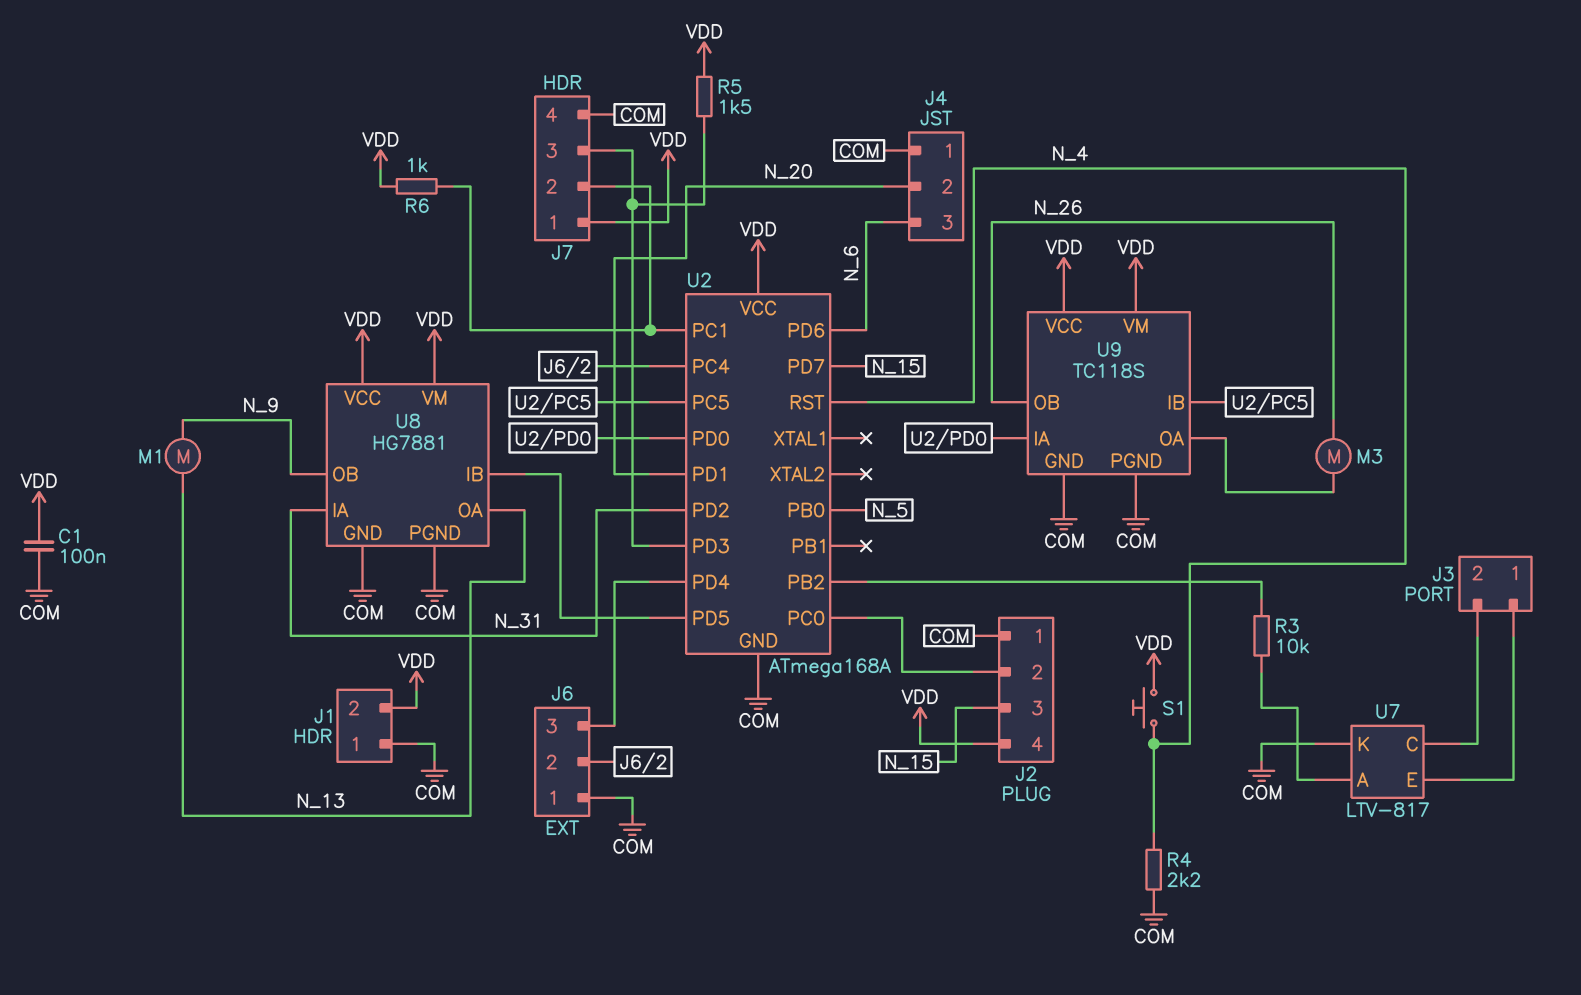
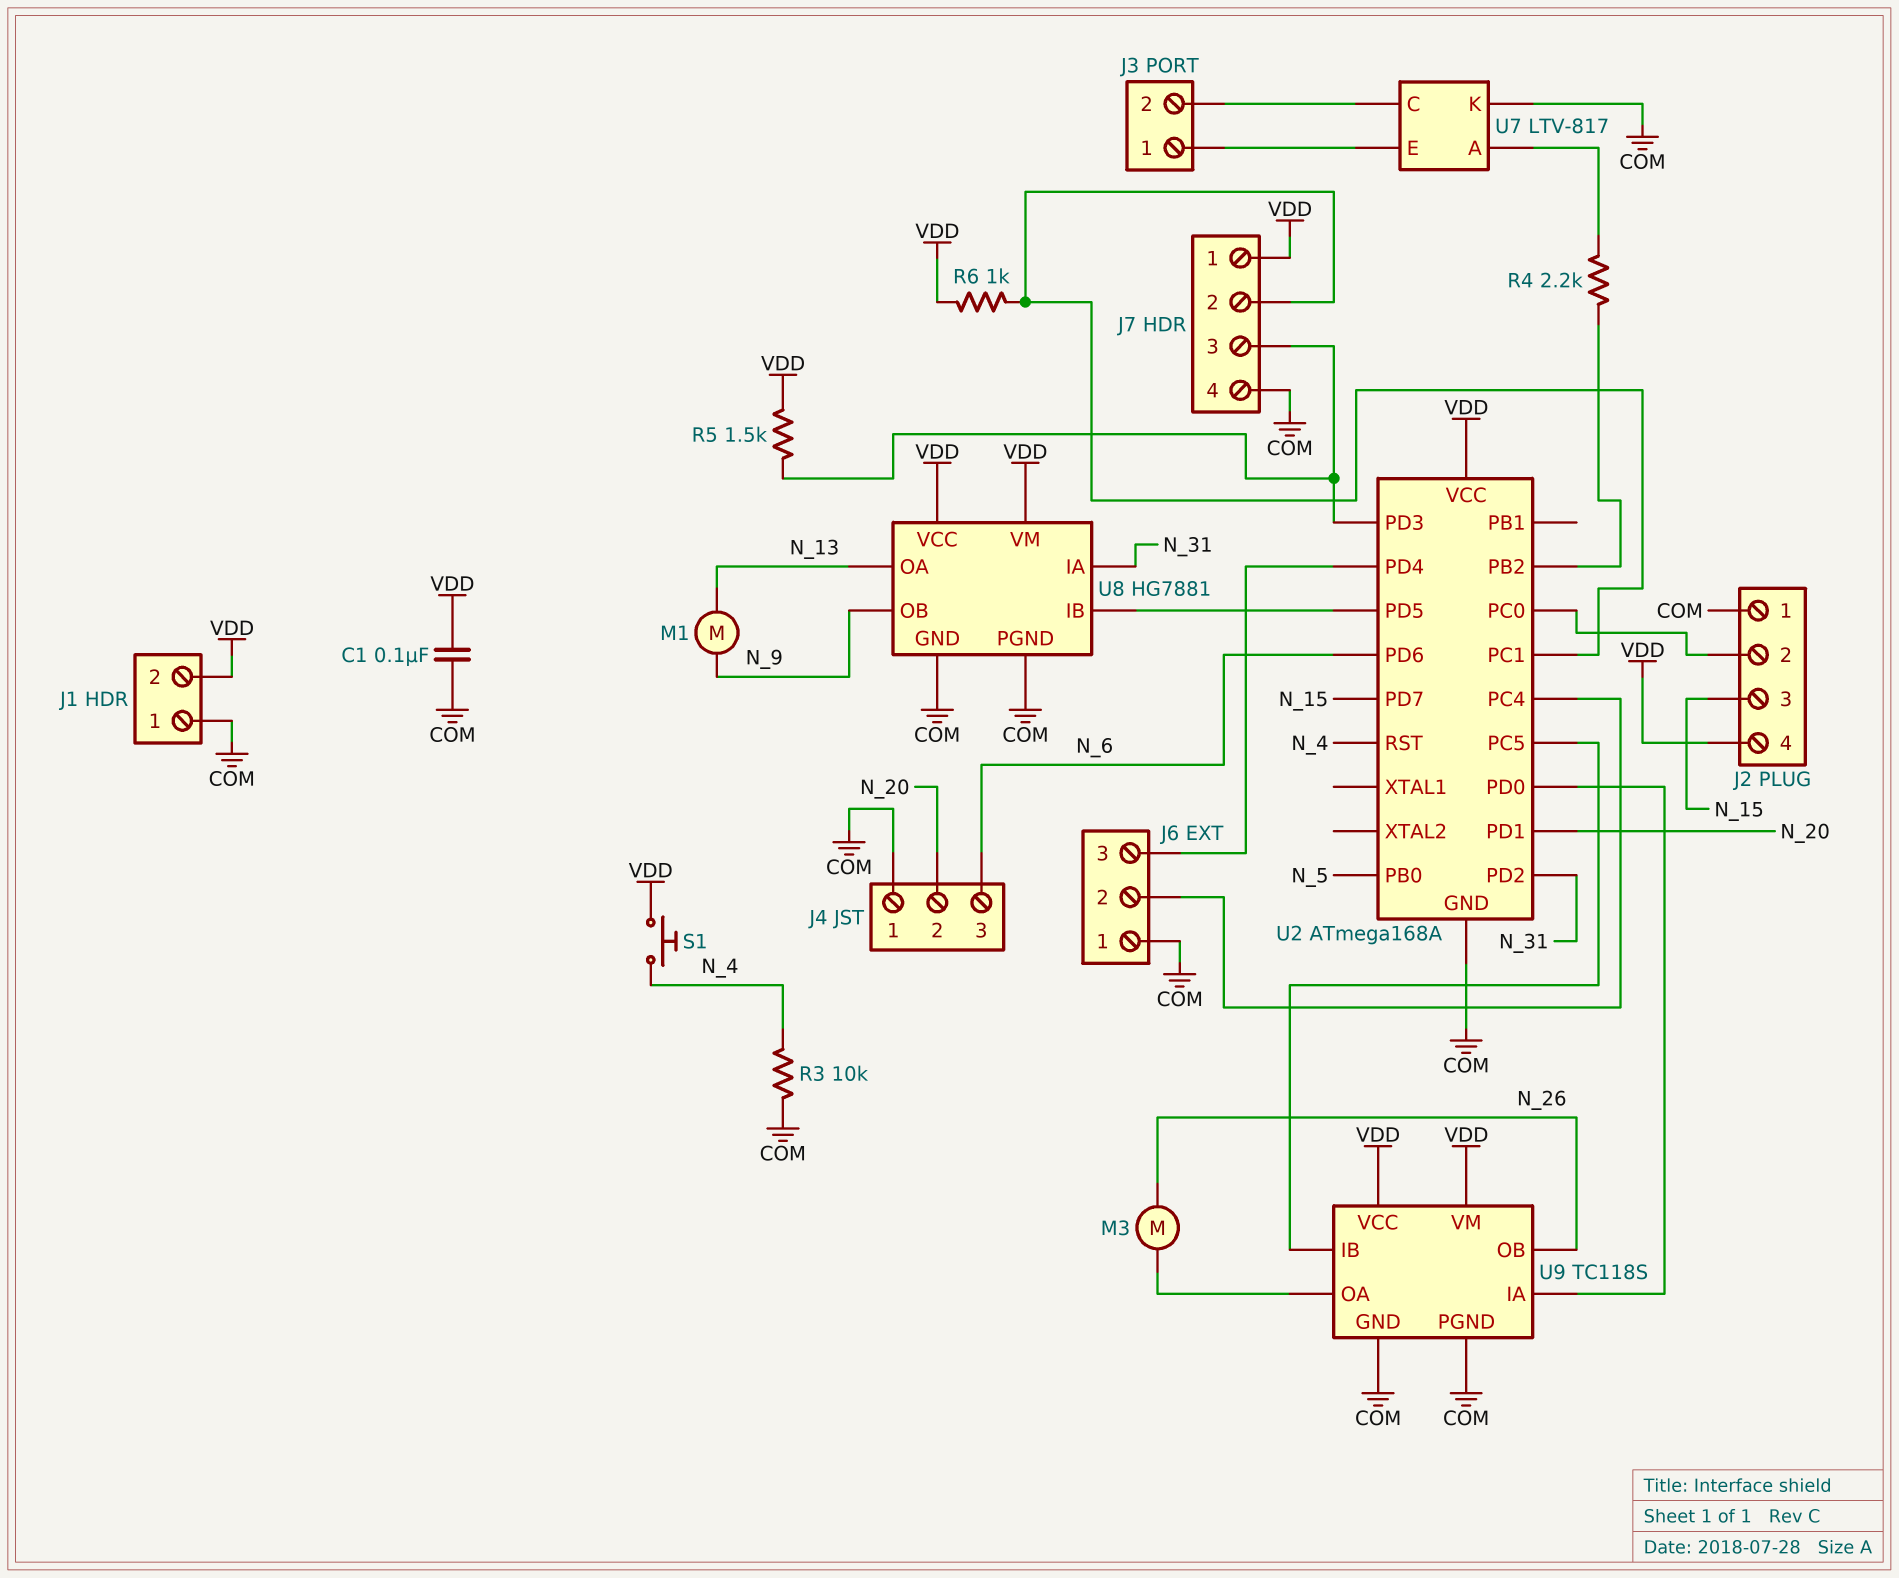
R3: 10k (U2/PB2, U7/A) -> 10k (COM, N_4)
R4: 2.2k (COM, N_4) -> 2.2k (U2/PB2, U7/A)

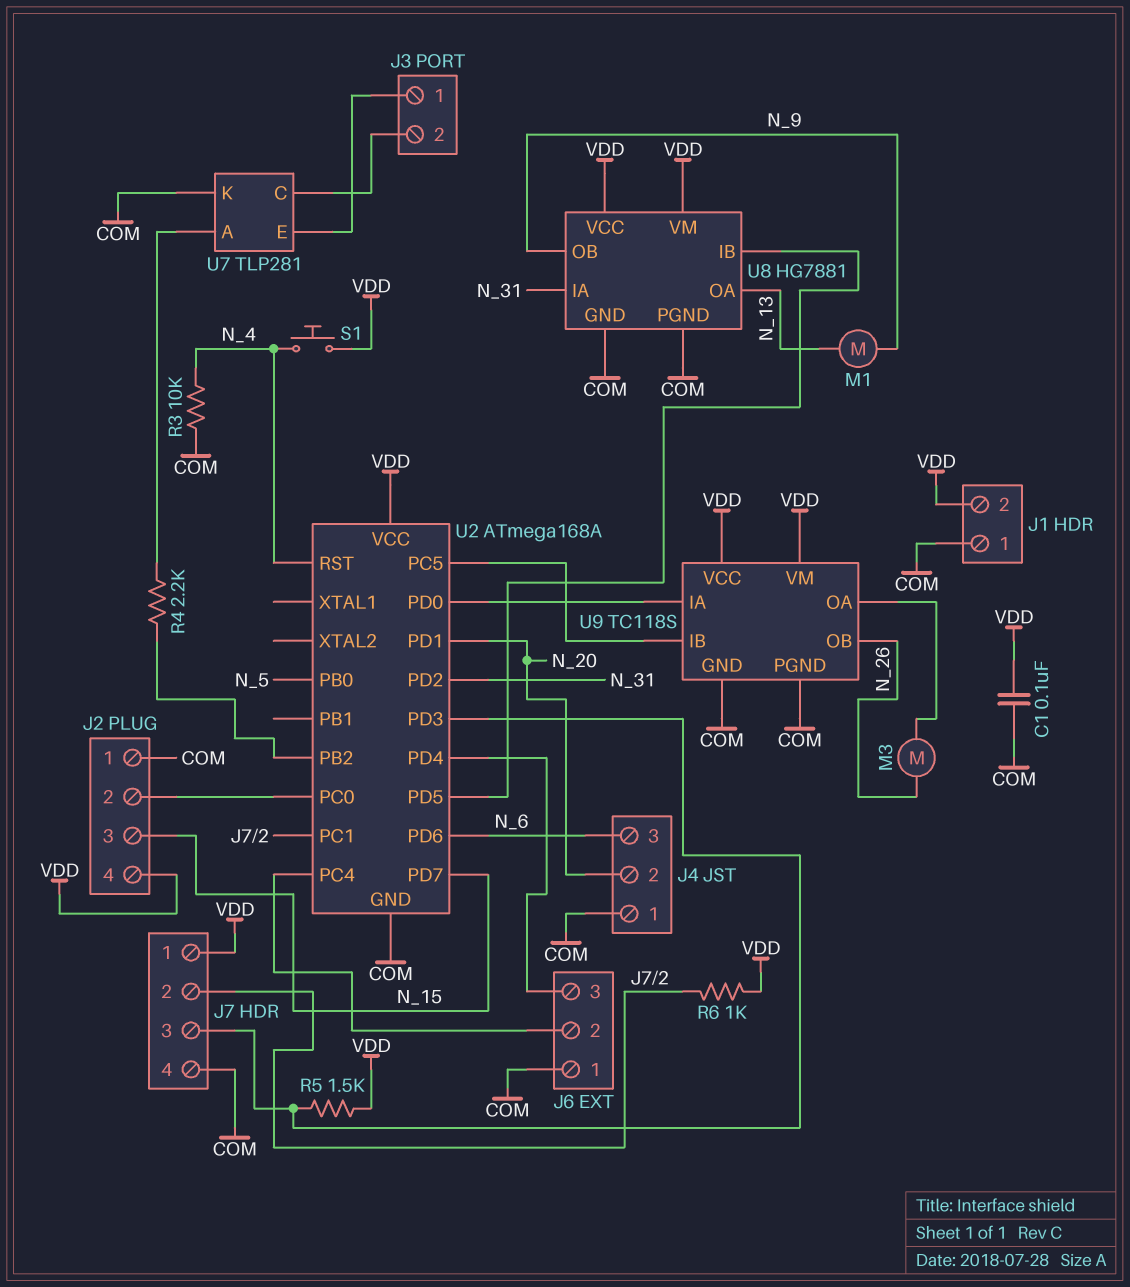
U7: LTV-817 -> TLP281

